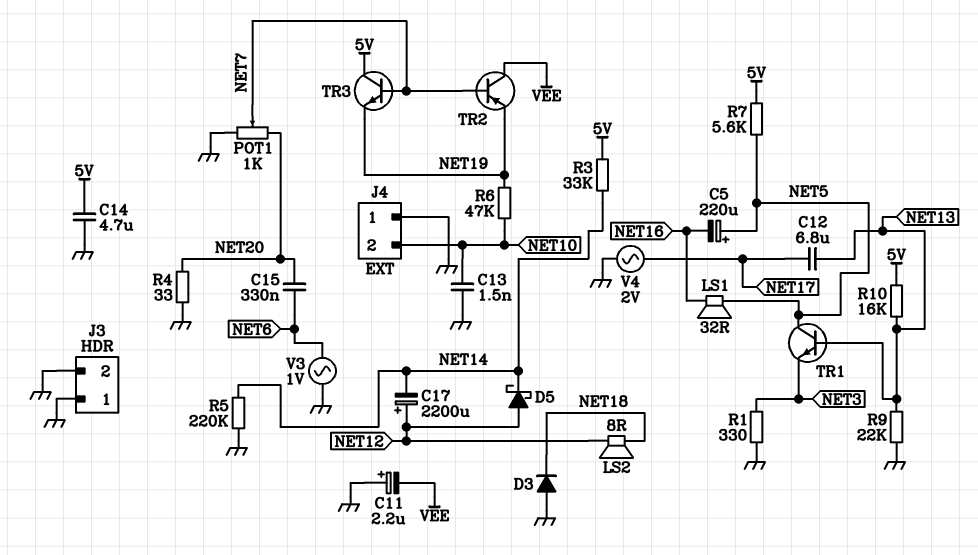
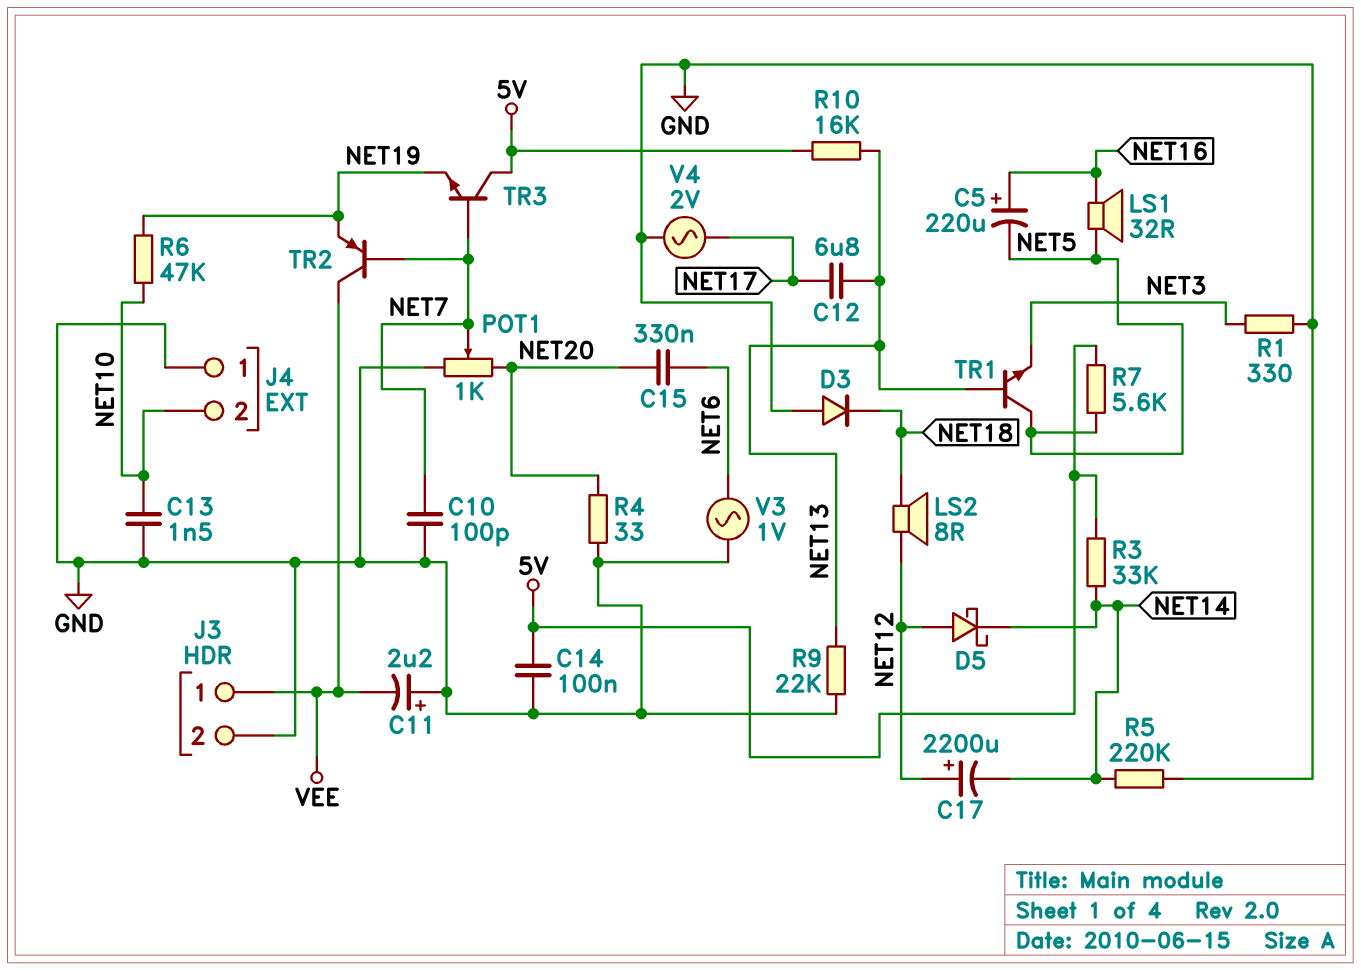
C5: 220uF (plus NET5, minus NET16) -> 220uF (plus NET16, minus NET5)
C10: none -> 100pF (GND, NET7)
C14: 4.7uF (5V, GND) -> 100nF (5V, GND)
J3 pin 1: GND -> VEE

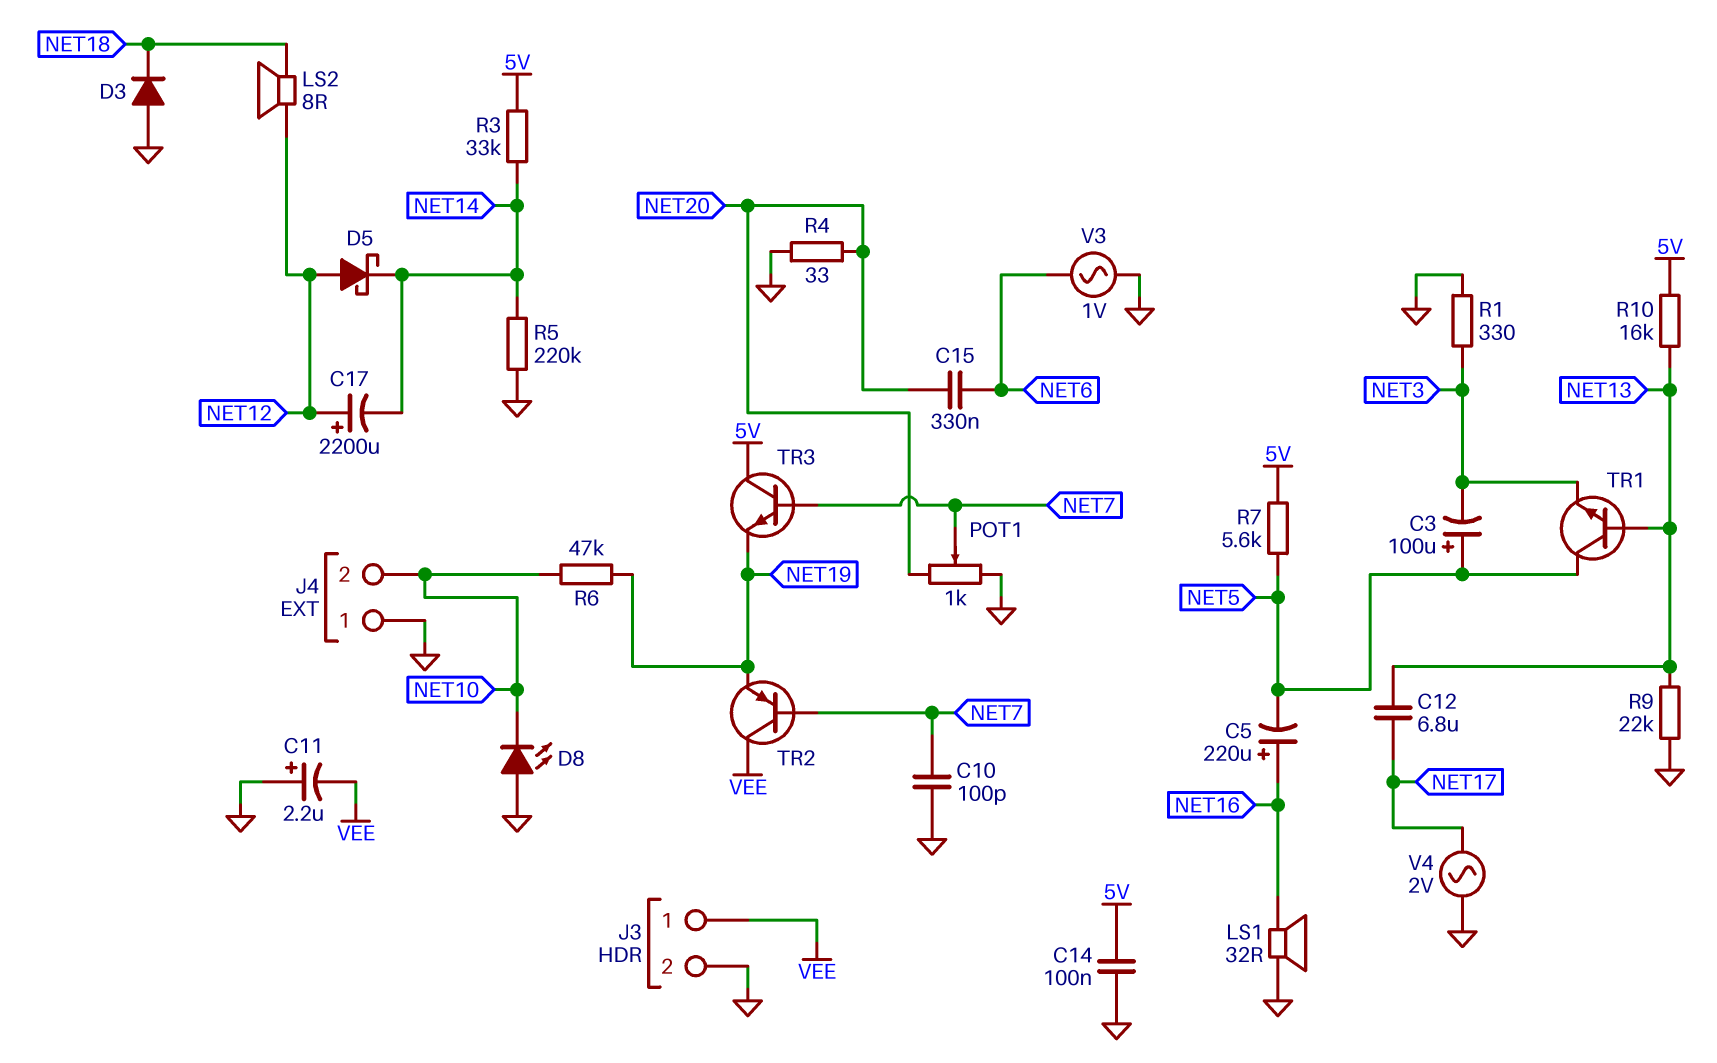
C3: none -> 100uF (plus NET5, minus NET3)
C13: 1.5nF (GND, NET10) -> none
D8: none -> LED (A GND, K NET10)
LS1: speaker 32R (NET5, NET16) -> speaker 32R (GND, NET16)

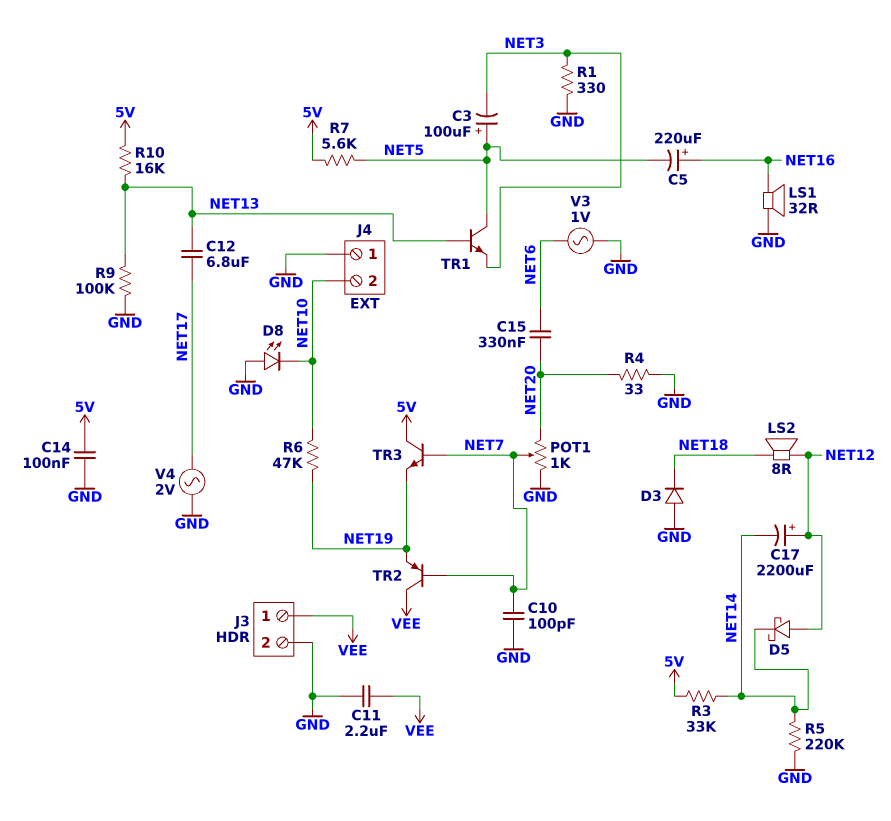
C11: 2.2uF (plus GND, minus VEE) -> 2.2uF (GND, VEE)
R9: 22k (GND, NET13) -> 100k (GND, NET13)

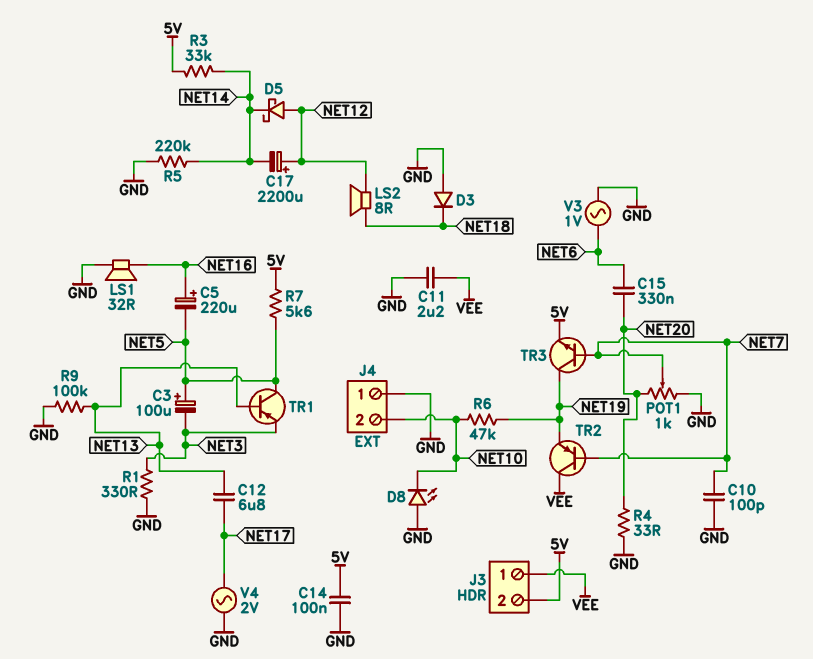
J3 pin 2: GND -> 5V
R10: 16k (5V, NET13) -> none
TR1: NPN (B NET13, C NET5, E NET3) -> PNP (B NET13, C NET5, E NET3)
TR3: NPN (B NET7, C 5V, E NET19) -> NPN (B NET7, C NET19, E 5V)

